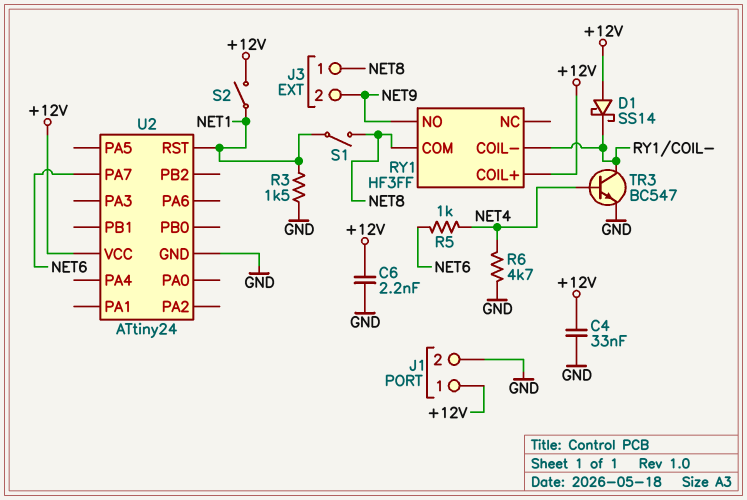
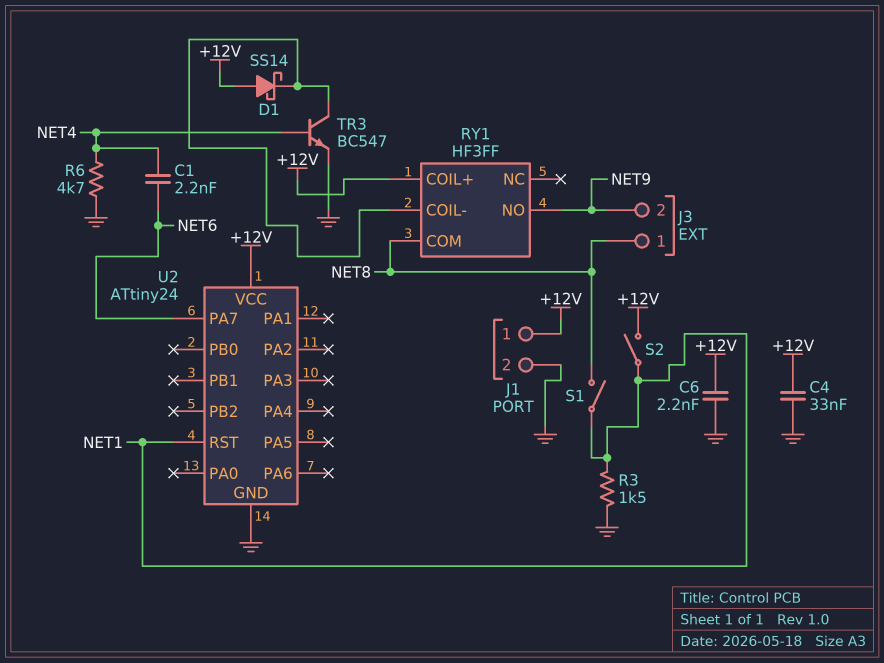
C1: none -> 2.2nF (NET4, NET6)
R5: 1k (NET4, NET6) -> none

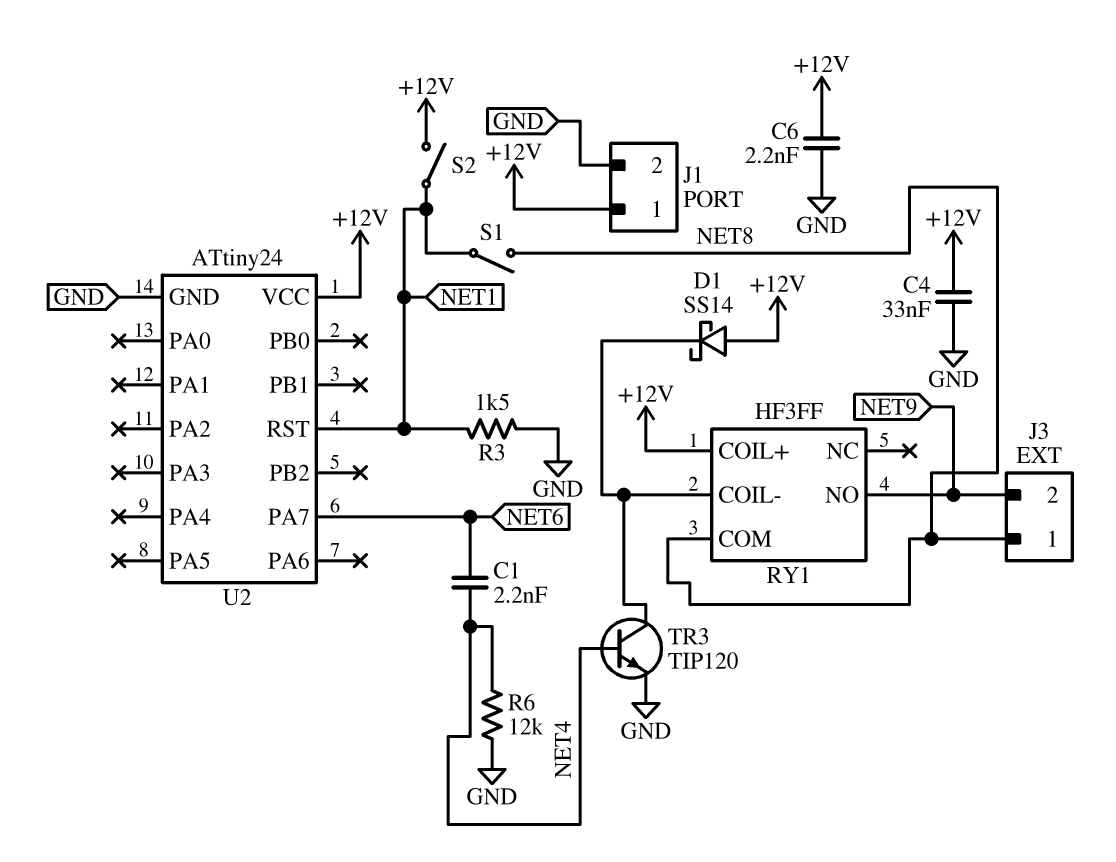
R6: 4.7k (GND, NET4) -> 12k (GND, NET4)
TR3: NPN BC547 (B NET4, C RY1/COIL-, E GND) -> NPN TIP120 (B NET4, C RY1/COIL-, E GND)

